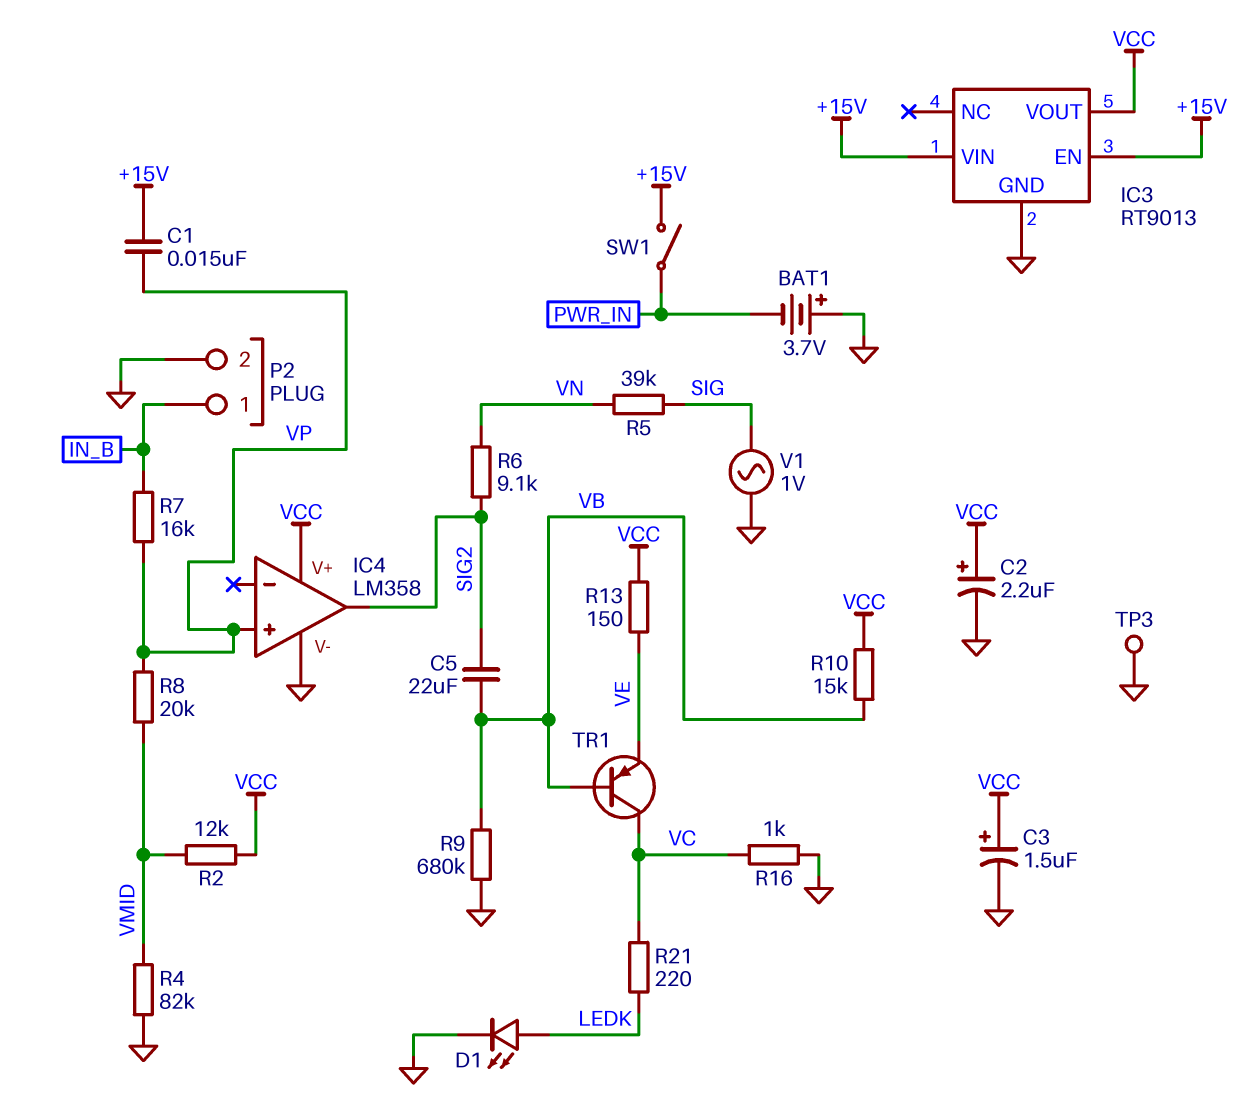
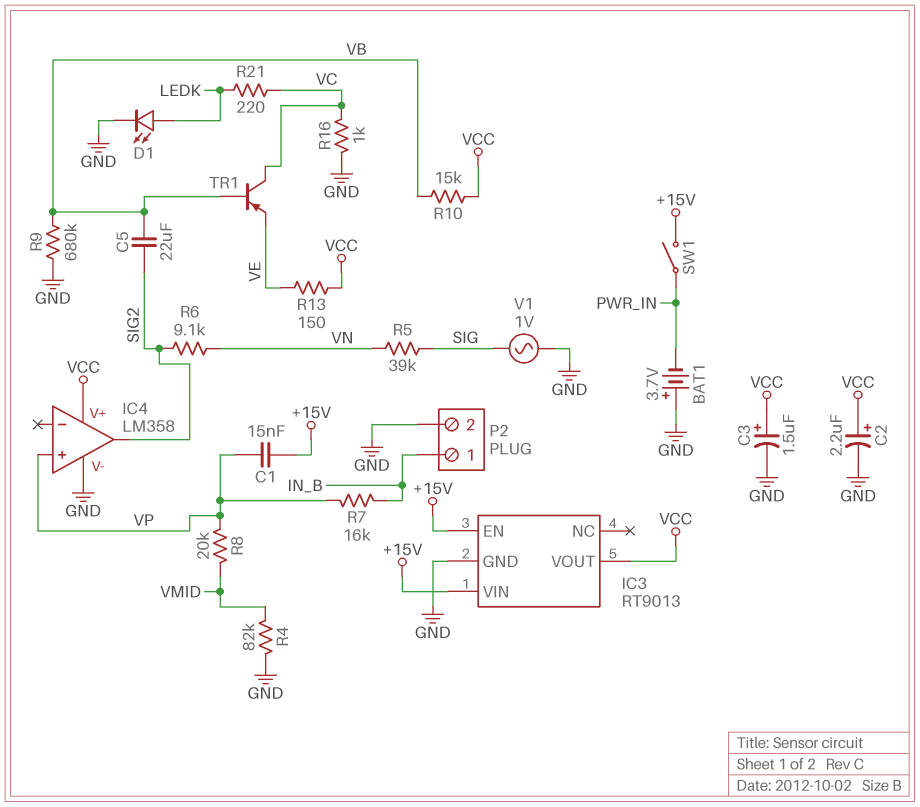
R2: 12k (VCC, VMID) -> none
TP3: test point (GND) -> none

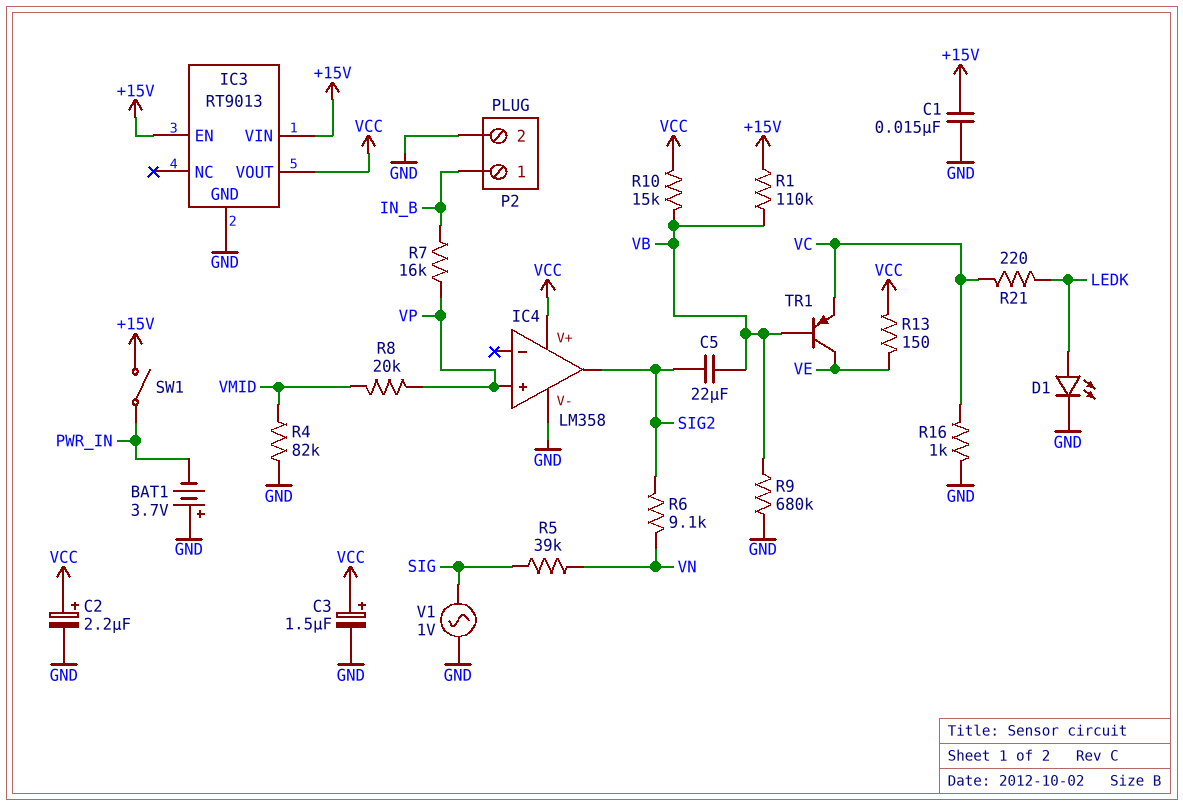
C1: 15nF (+15V, VP) -> 15nF (+15V, GND)
R1: none -> 110k (+15V, VB)
TR1: PNP (B VB, C VC, E VE) -> PNP (B VB, C VE, E VC)

